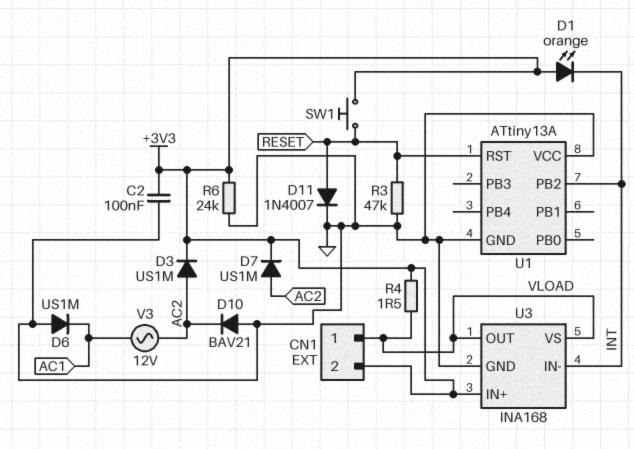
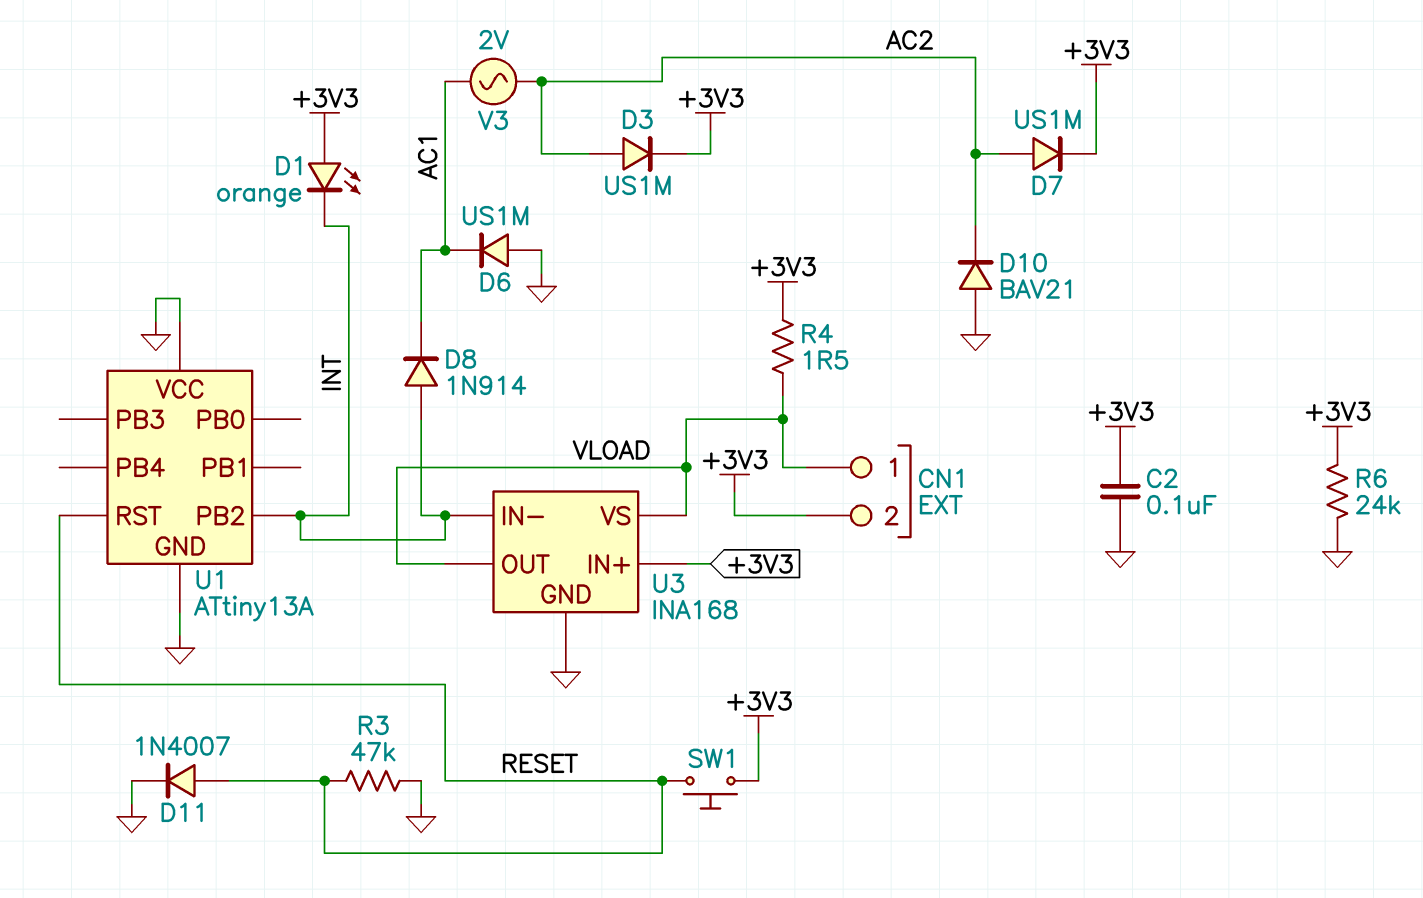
D8: none -> diode 1N914 (A INT, K AC1)
V3: AC 12V (AC1, AC2) -> AC 2V (AC1, AC2)

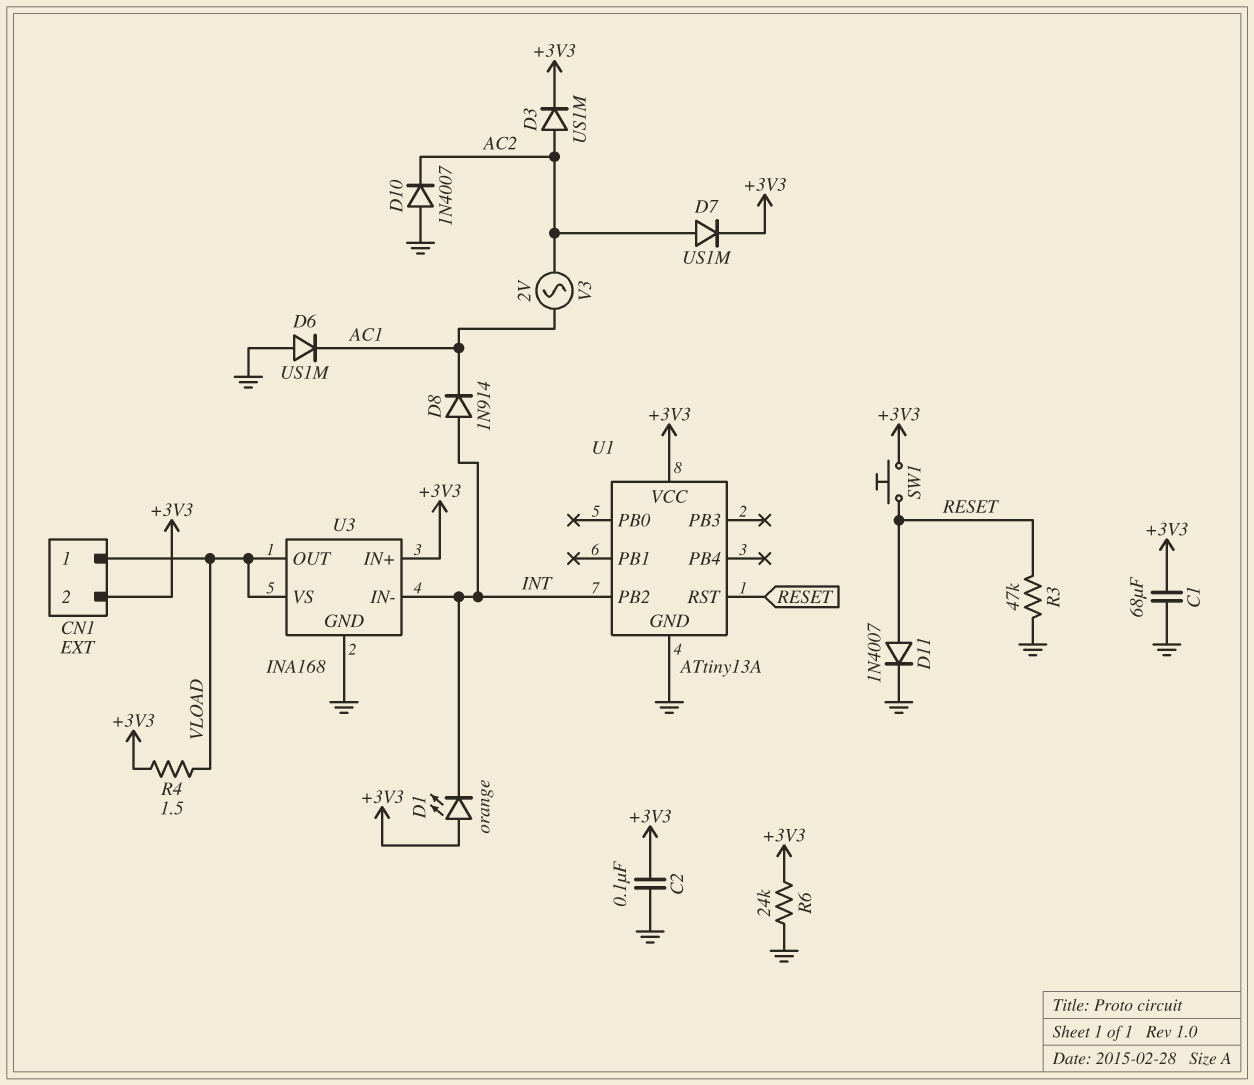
C1: none -> 68uF (+3V3, GND)
D10: diode BAV21 (A GND, K AC2) -> diode 1N4007 (A GND, K AC2)
U1 pin VCC: GND -> +3V3

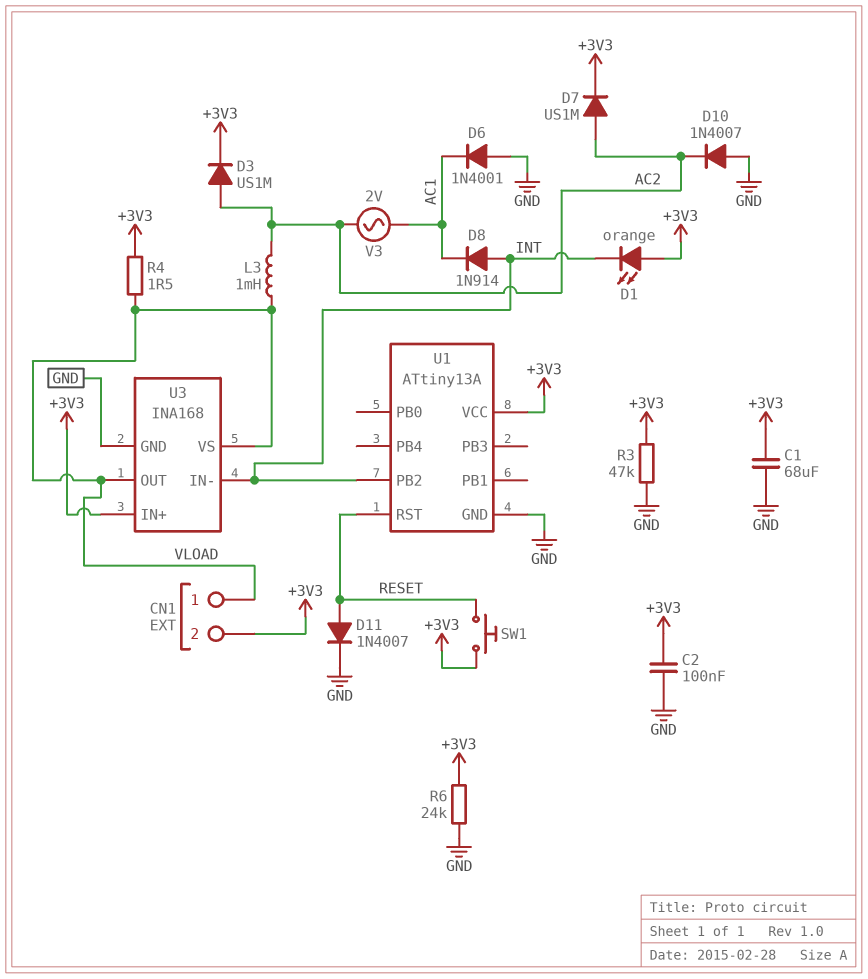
D6: diode US1M (A GND, K AC1) -> diode 1N4001 (A GND, K AC1)
L3: none -> 1mH (AC2, VLOAD)
R3: 47k (GND, RESET) -> 47k (+3V3, GND)

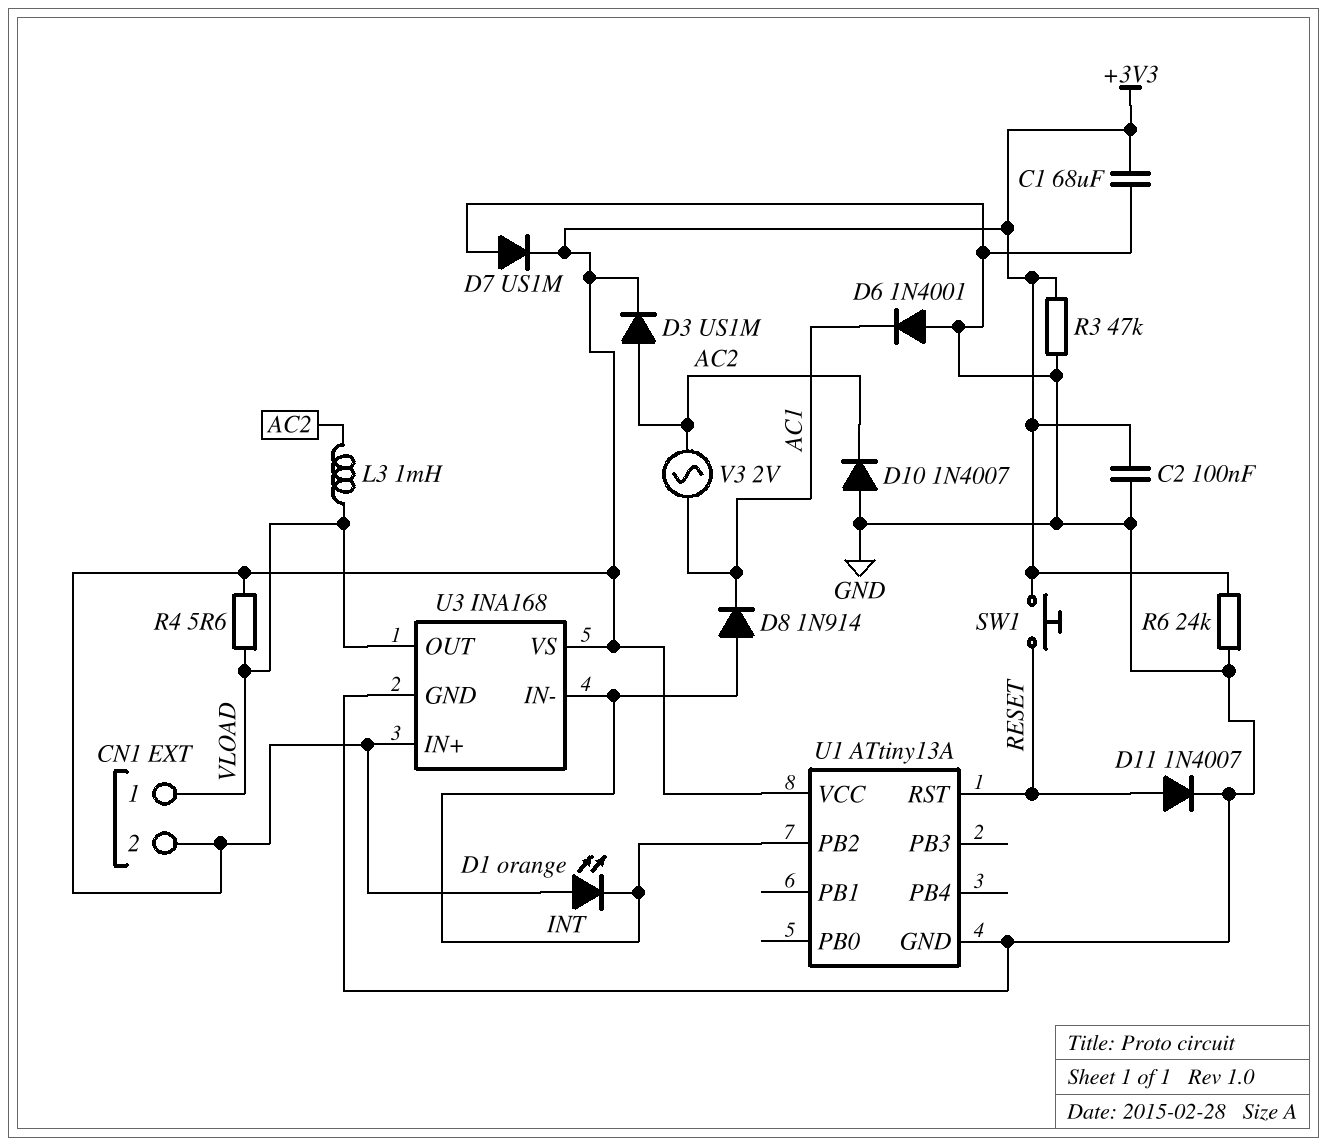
D7: diode US1M (A AC2, K +3V3) -> diode US1M (A GND, K +3V3)
R4: 1.5 (+3V3, VLOAD) -> 5.6 (+3V3, VLOAD)
U3 pin VS: VLOAD -> +3V3

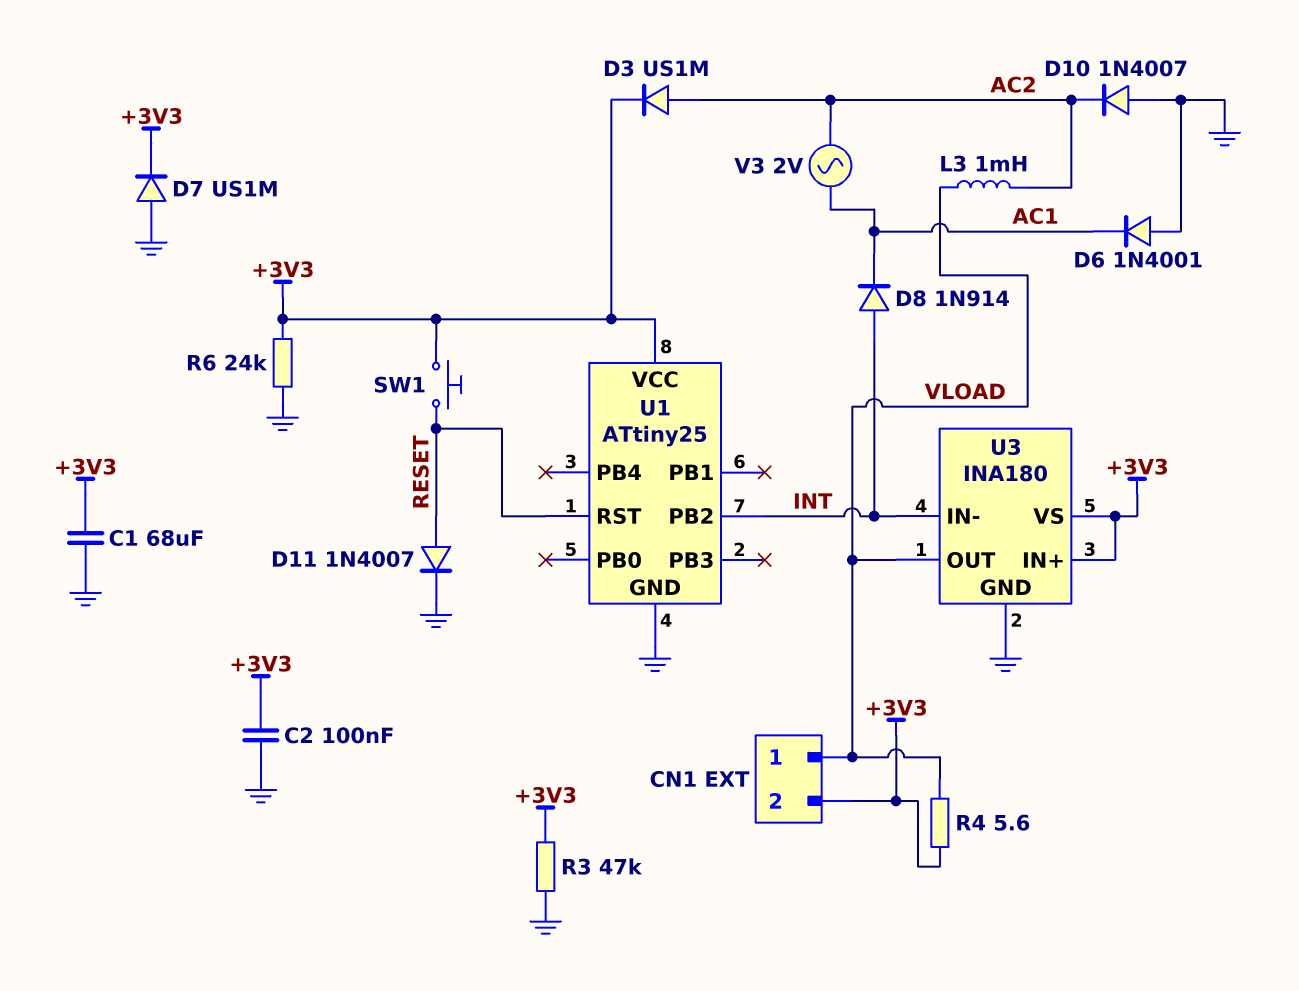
D1: LED orange (A +3V3, K INT) -> none
U1: ATtiny13A -> ATtiny25
U3: INA168 -> INA180

